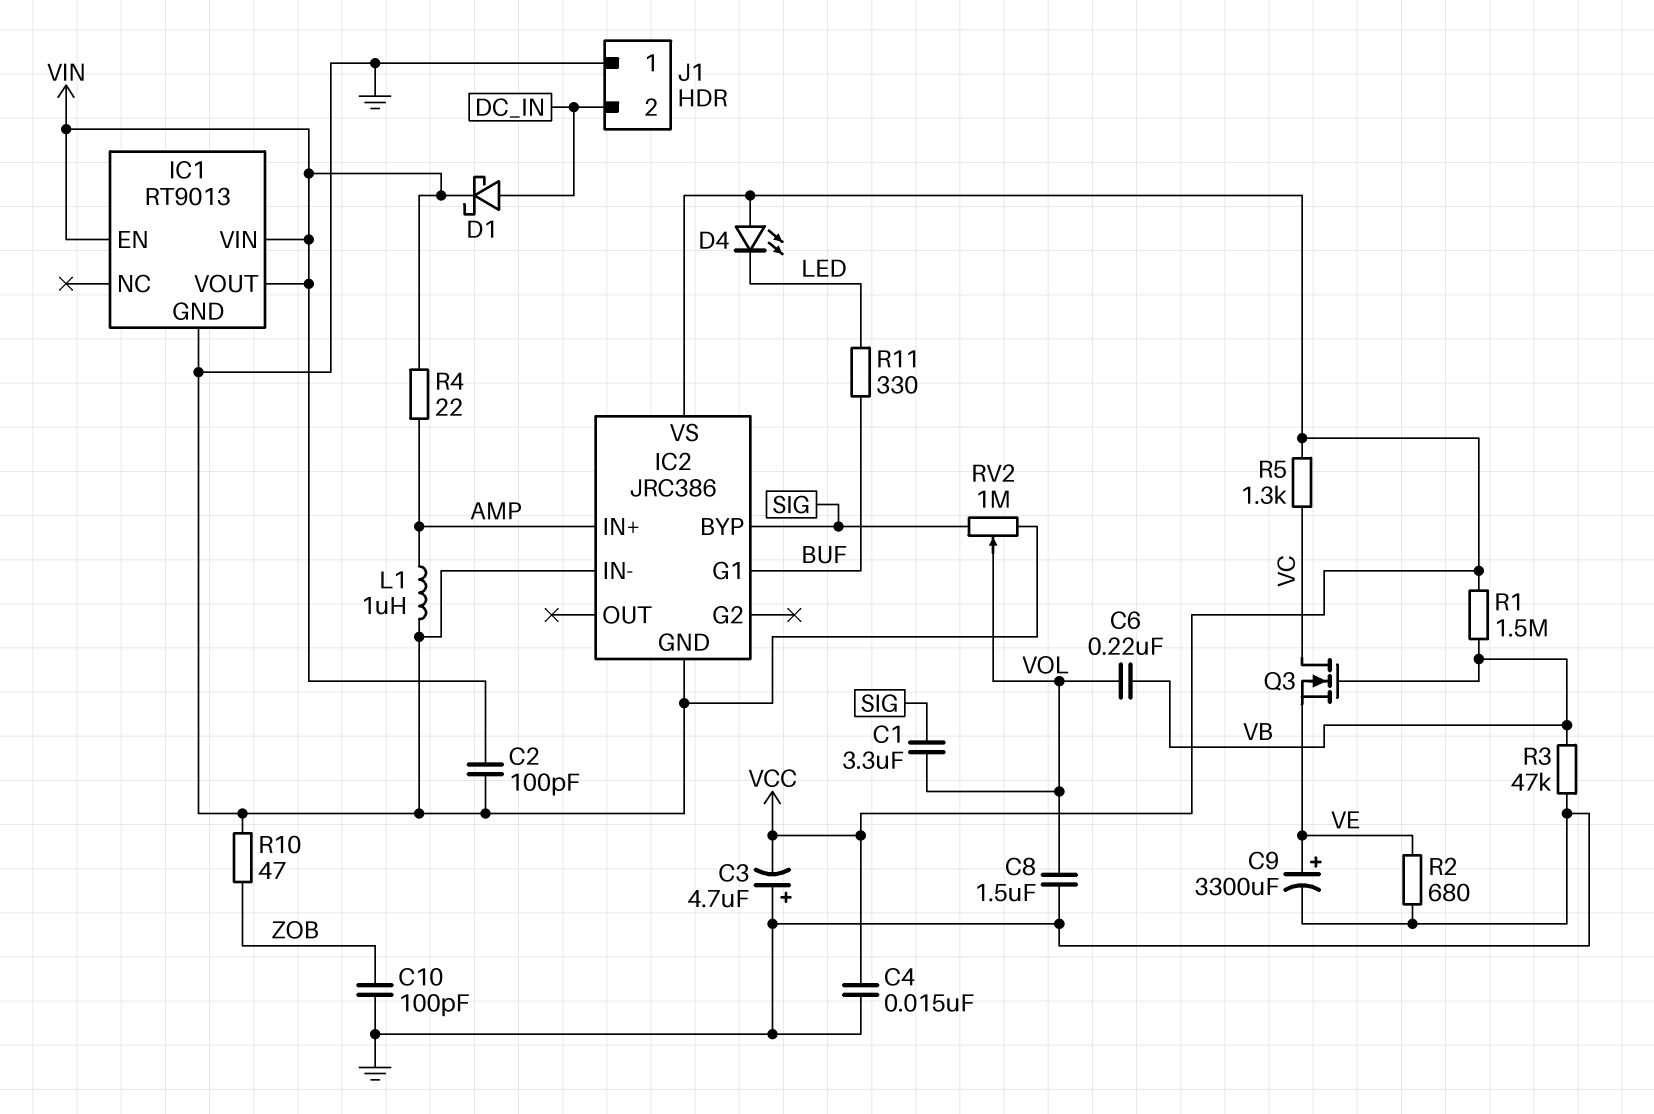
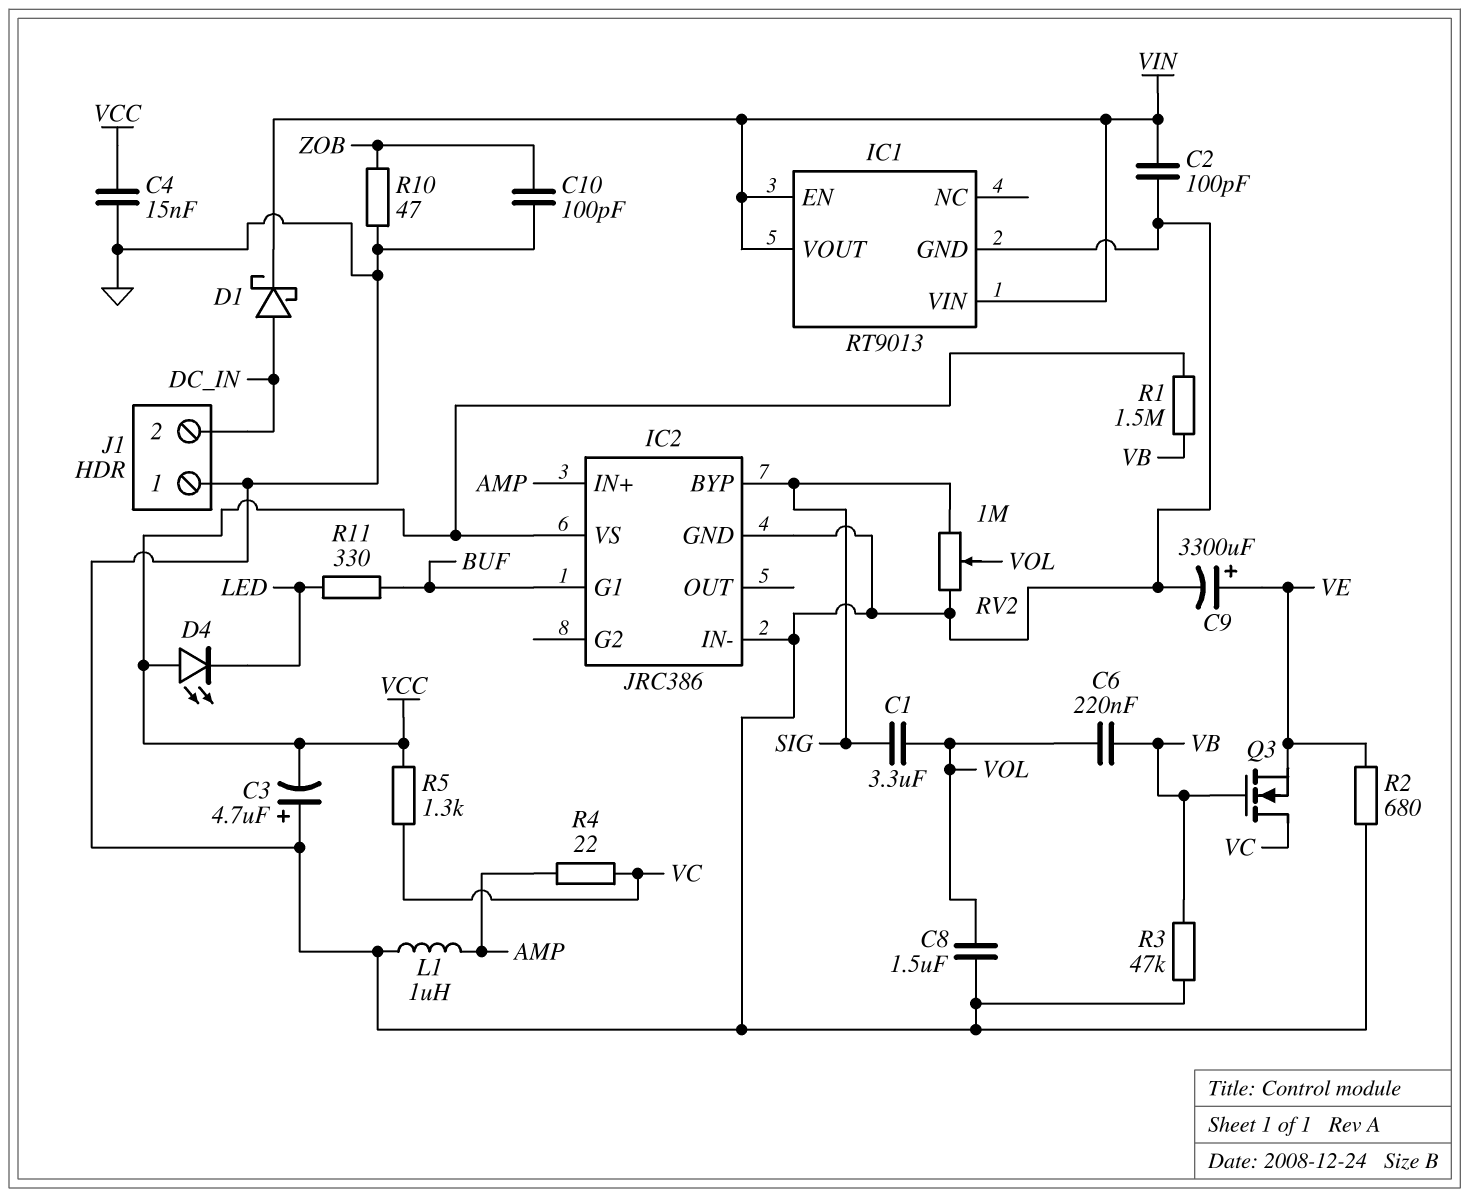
R4: 22 (AMP, VIN) -> 22 (AMP, VC)

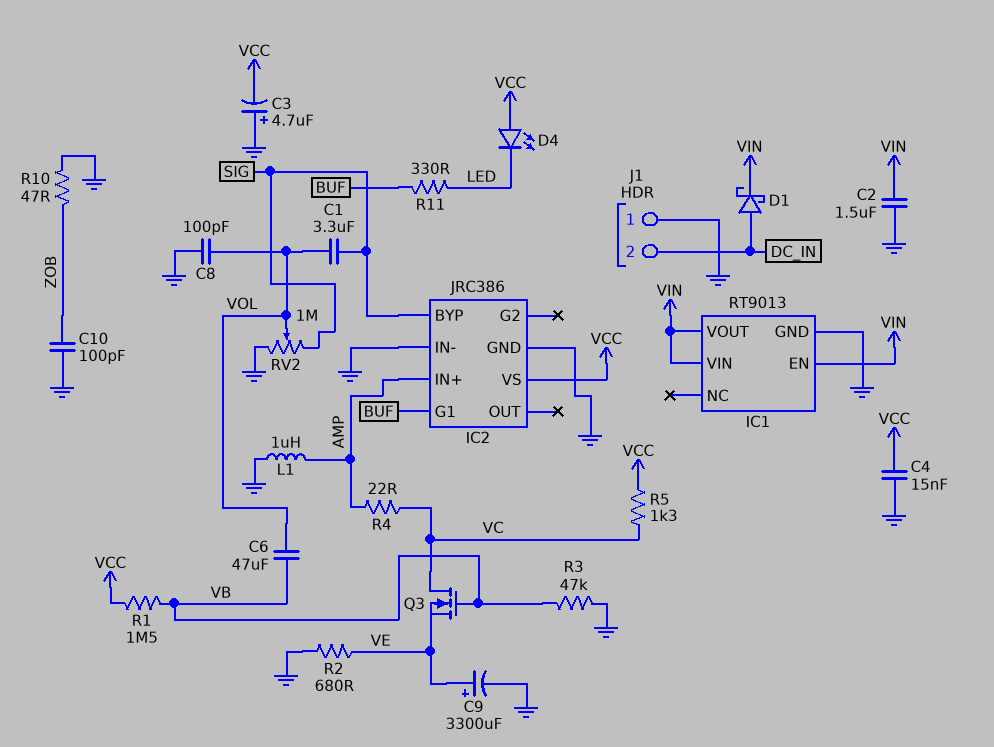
C2: 100pF (GND, VIN) -> 1.5uF (GND, VIN)
C6: 220nF (VB, VOL) -> 47uF (VB, VOL)
C8: 1.5uF (GND, VOL) -> 100pF (GND, VOL)

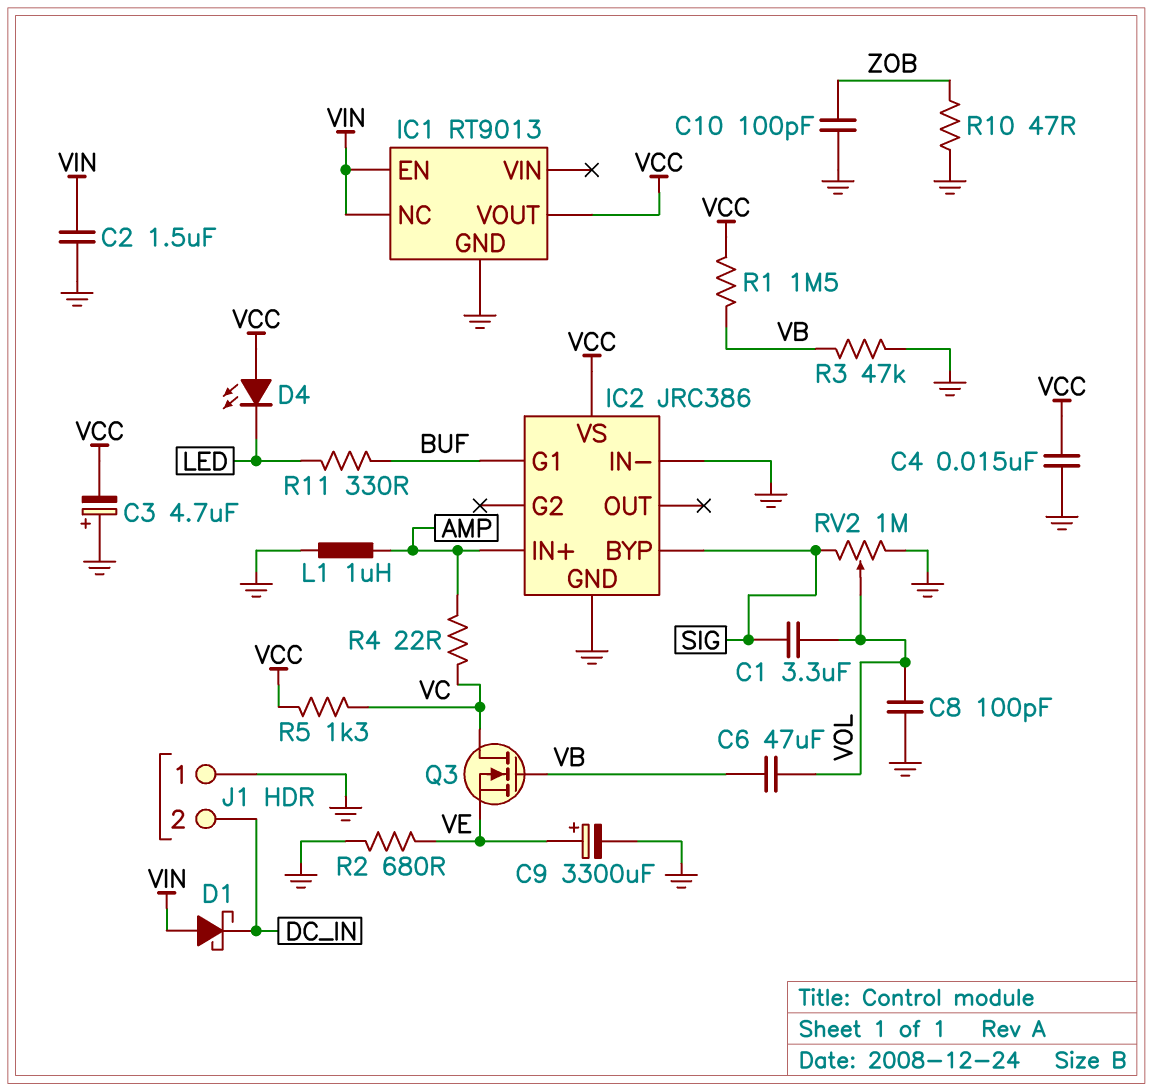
D1: schottky (A DC_IN, K VIN) -> schottky (A VIN, K DC_IN)
IC1 pin NC: none -> VIN
IC1 pin VIN: VIN -> none
IC1 pin VOUT: VIN -> VCC

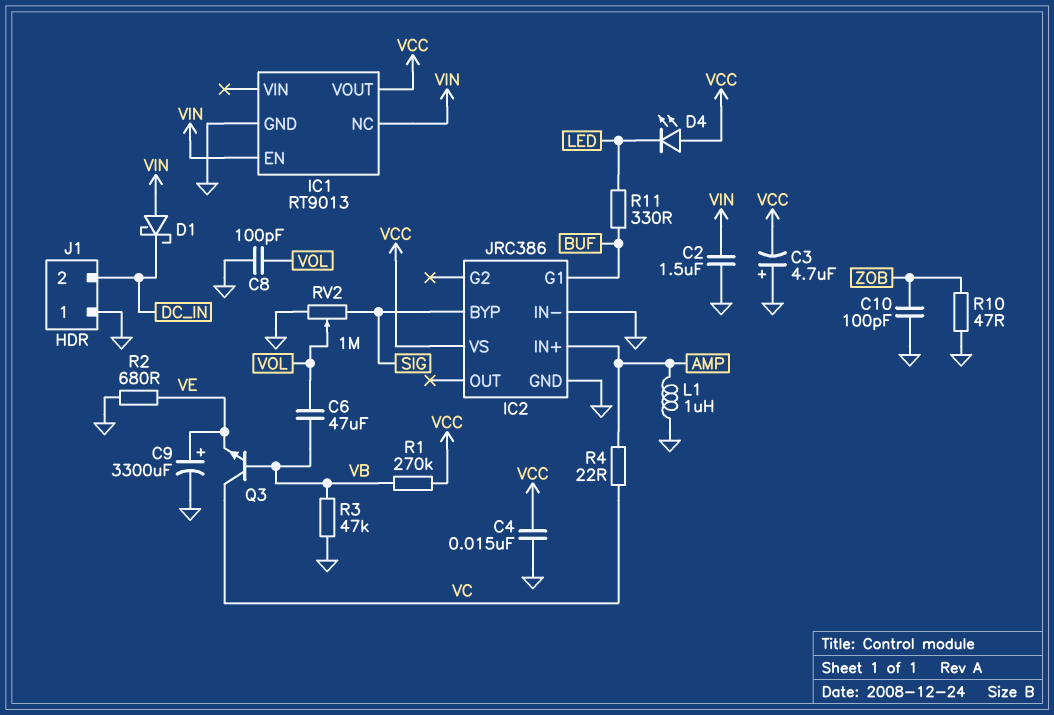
C1: 3.3uF (SIG, VOL) -> none
Q3: NMOS (G VB, D VC, S VE) -> NPN (B VB, C VC, E VE)
R1: 1.5M (VB, VCC) -> 270k (VB, VCC)
R5: 1.3k (VC, VCC) -> none

